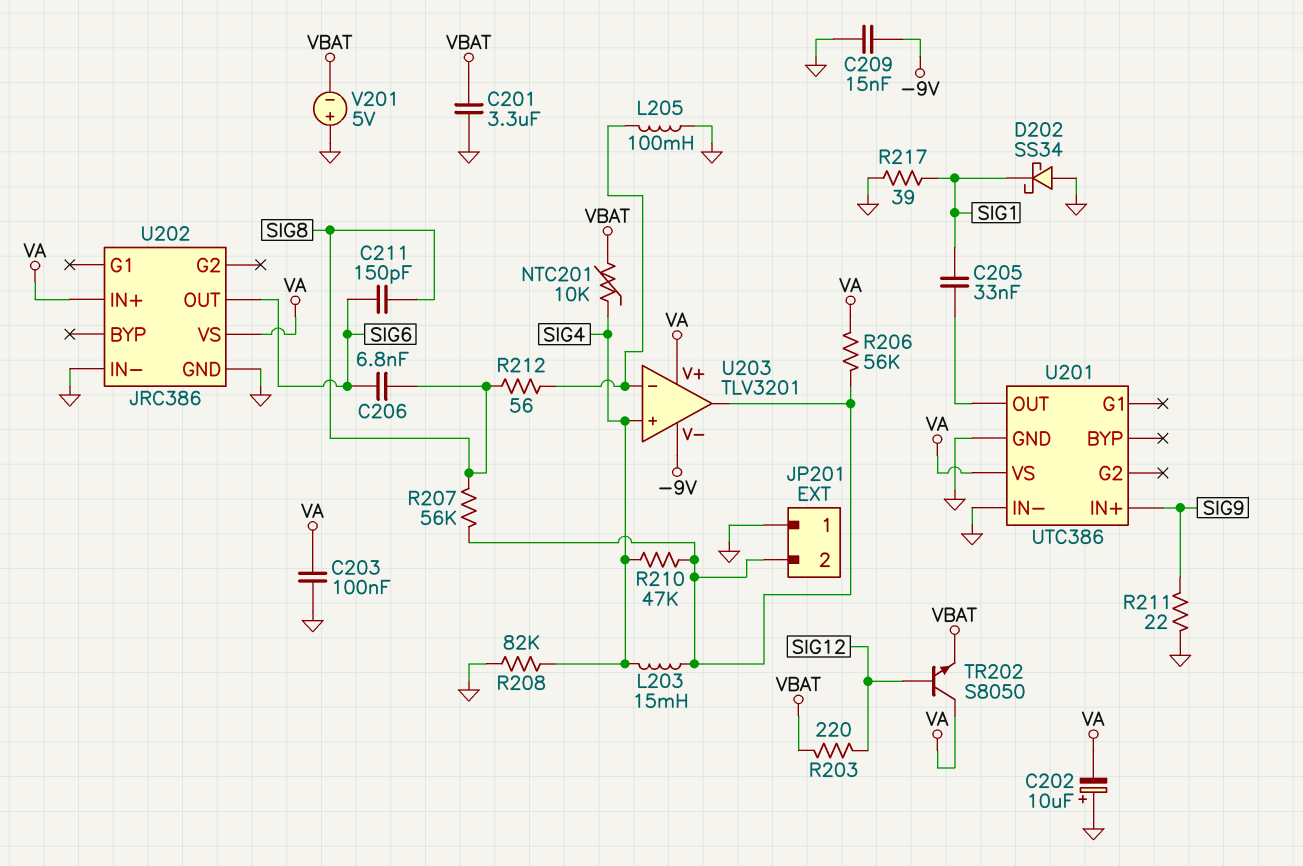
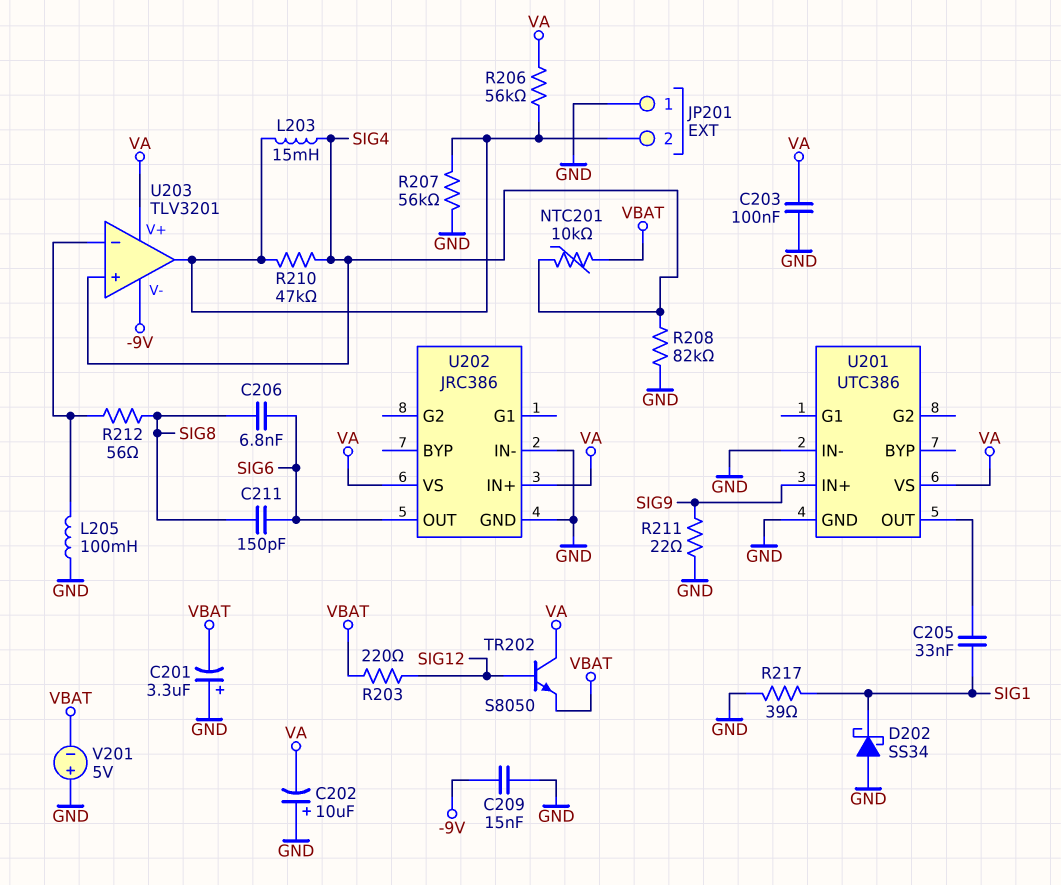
C201: 3.3uF (GND, VBAT) -> 3.3uF (plus GND, minus VBAT)
R207: 56k (JP201/2, SIG8) -> 56k (GND, JP201/2)

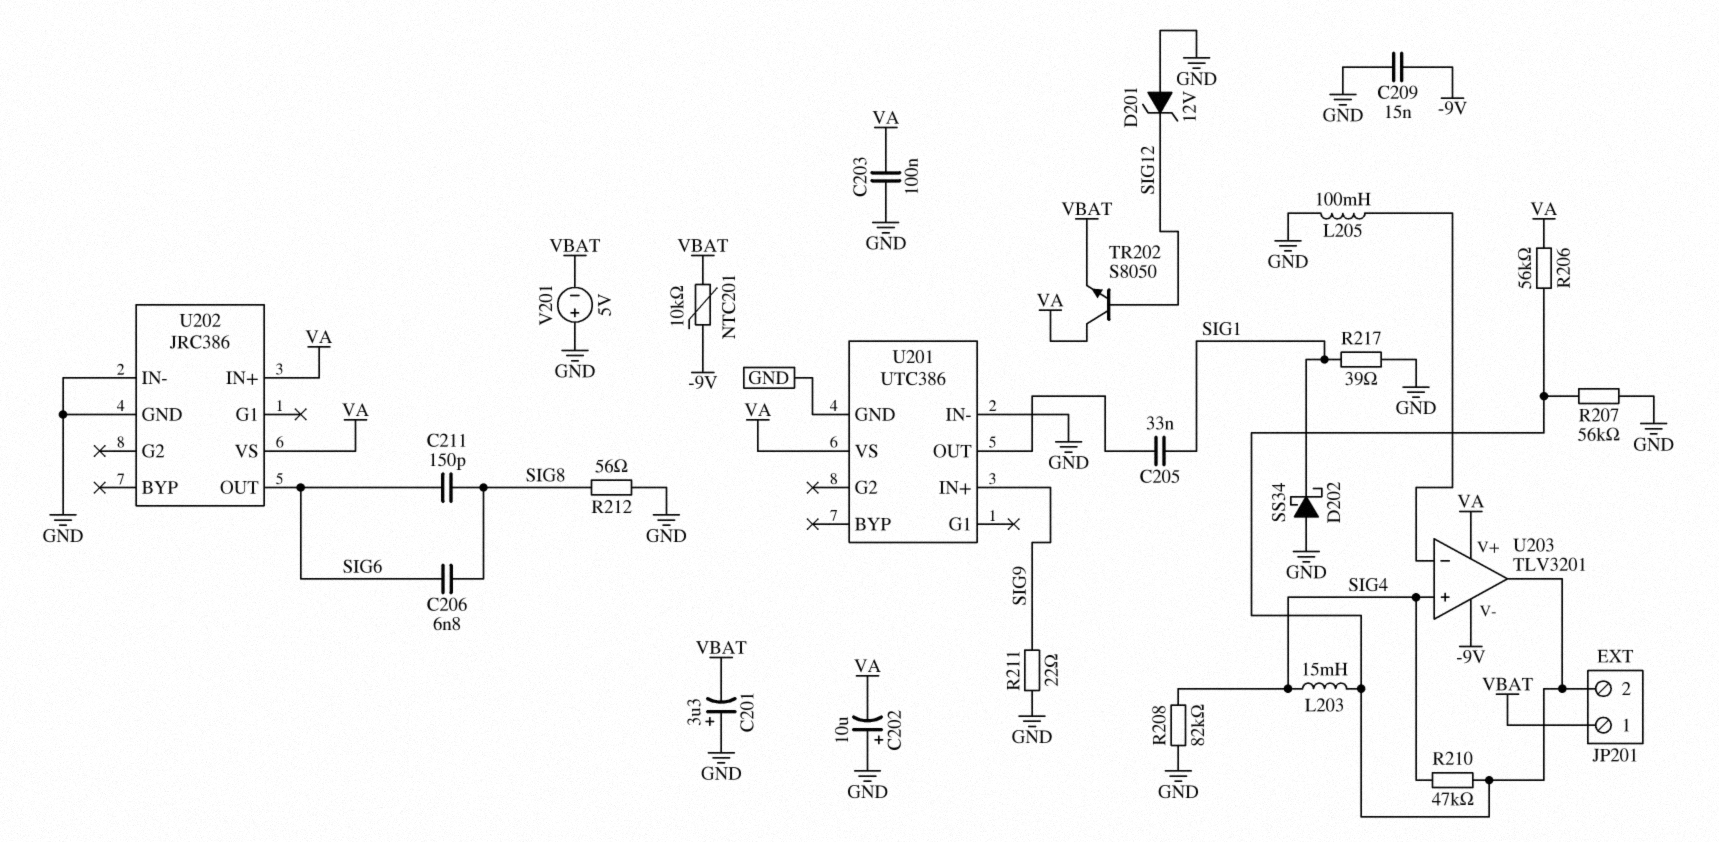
D201: none -> zener 12V (A GND, K SIG12)
JP201 pin 1: GND -> VBAT
NTC201: 10k (SIG4, VBAT) -> 10k (-9V, VBAT)
R203: 220 (SIG12, VBAT) -> none
R212: 56 (SIG8, U203/in-) -> 56 (GND, SIG8)

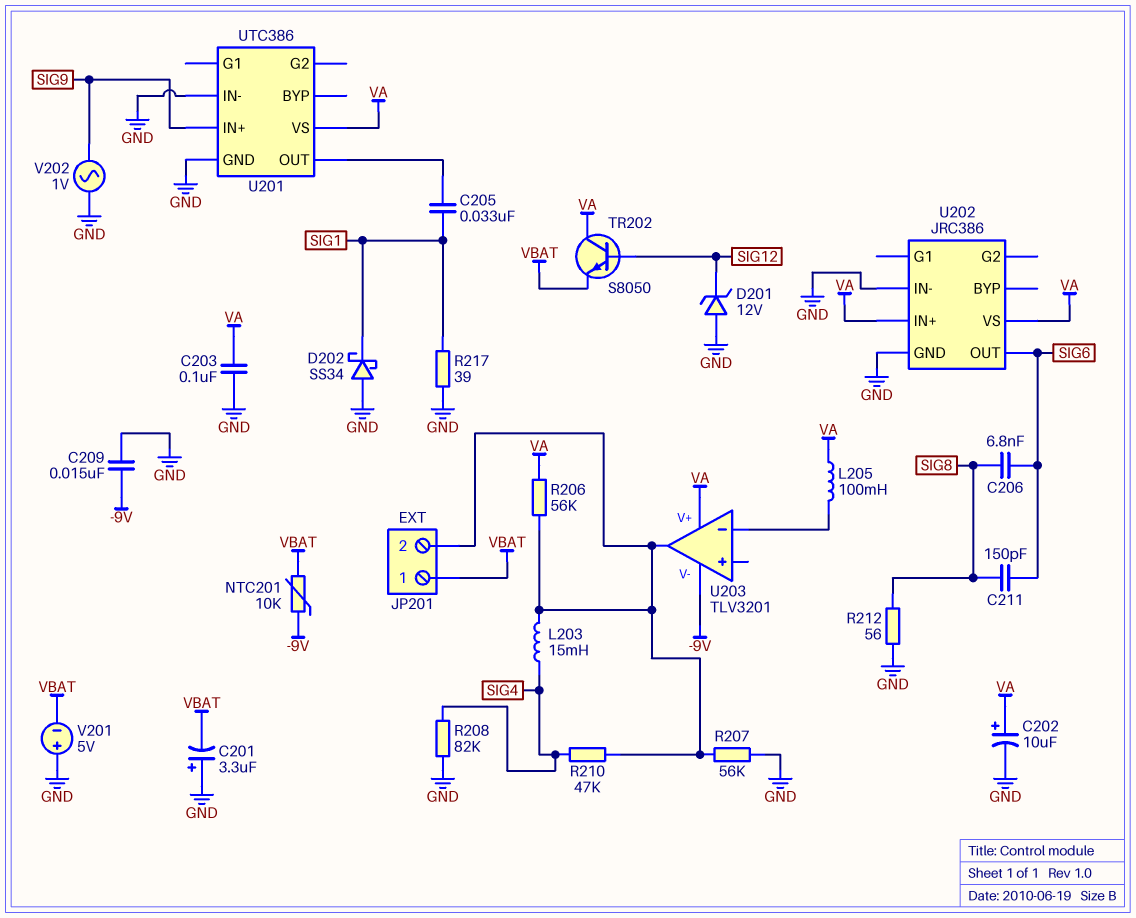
C202: 10uF (plus GND, minus VA) -> 10uF (plus VA, minus GND)
L205: 100mH (GND, U203/in-) -> 100mH (U203/in-, VA)
R211: 22 (GND, SIG9) -> none
U203 pin in+: SIG4 -> none
V202: none -> AC 1V (GND, SIG9)

